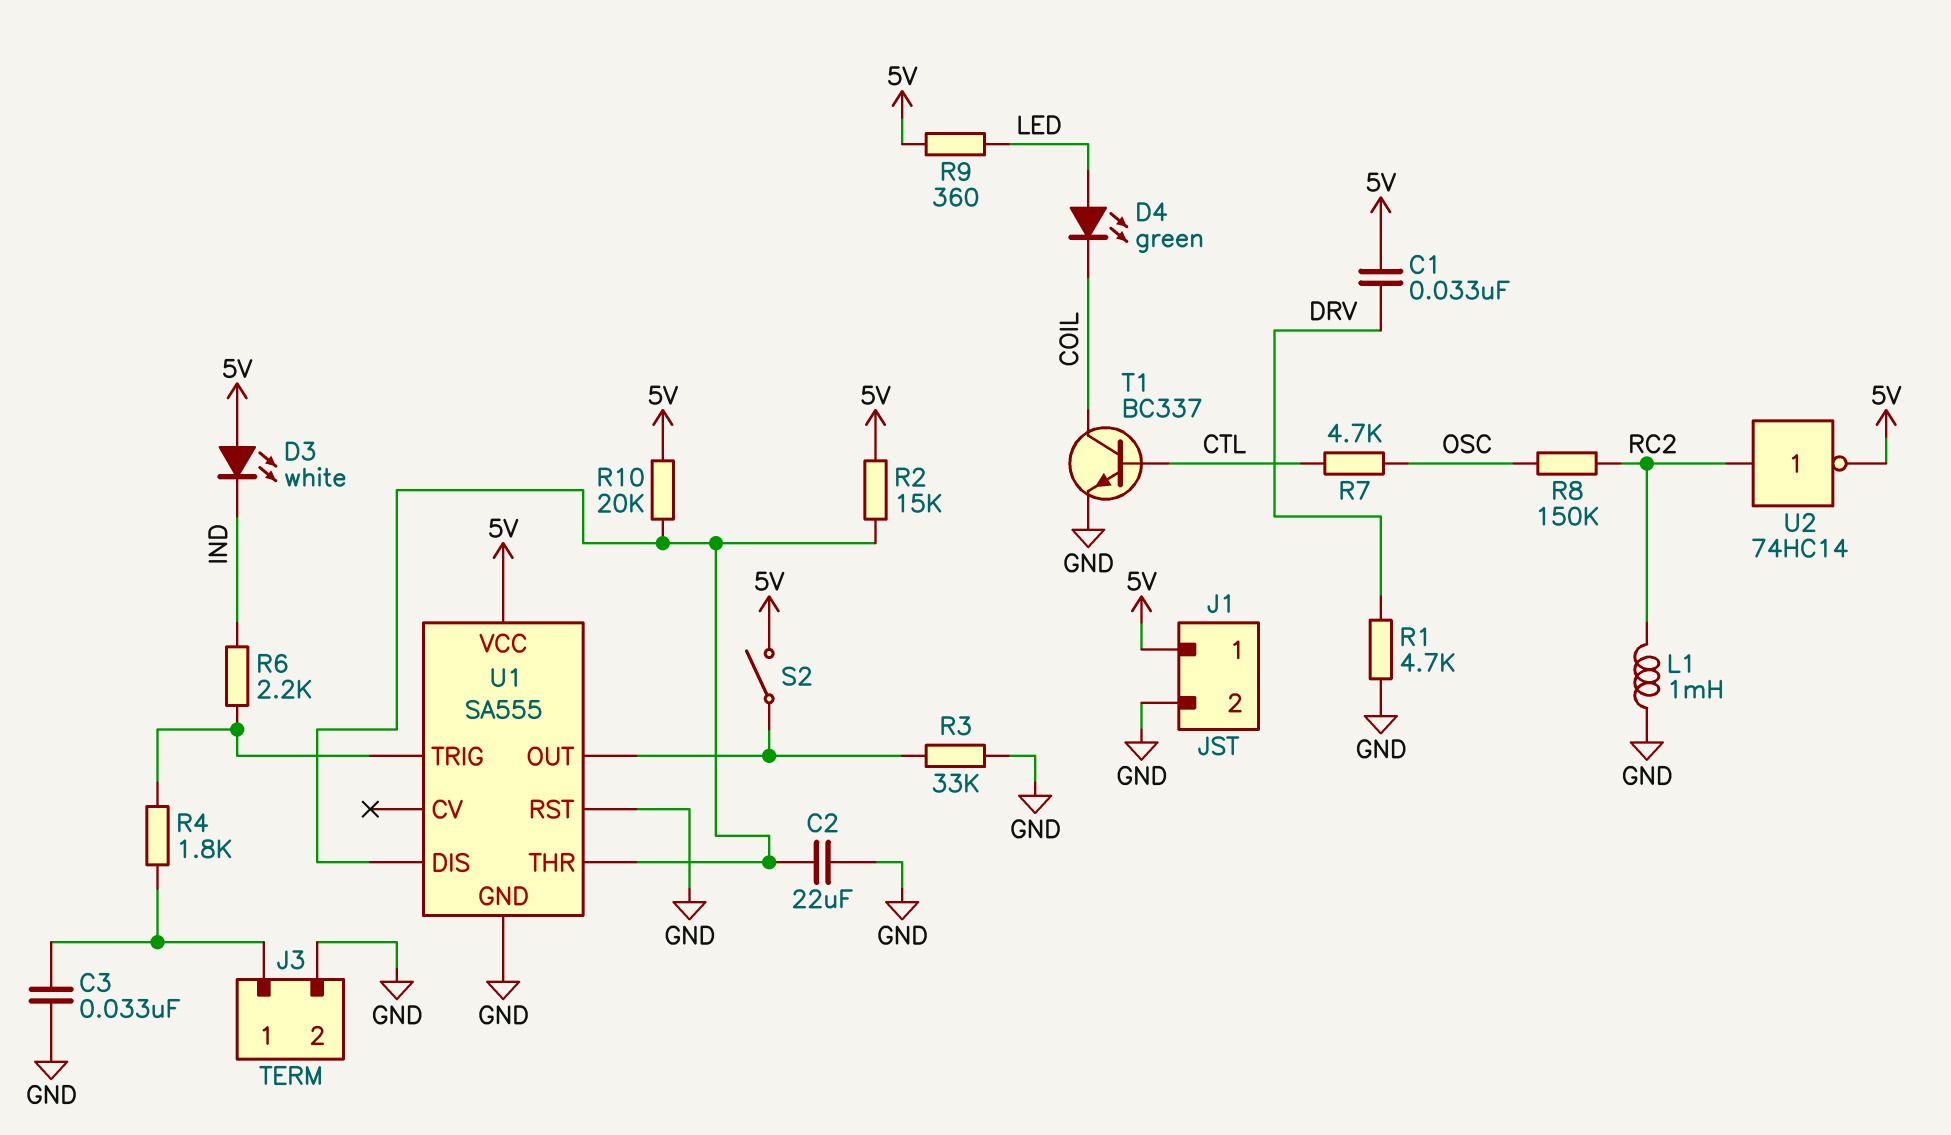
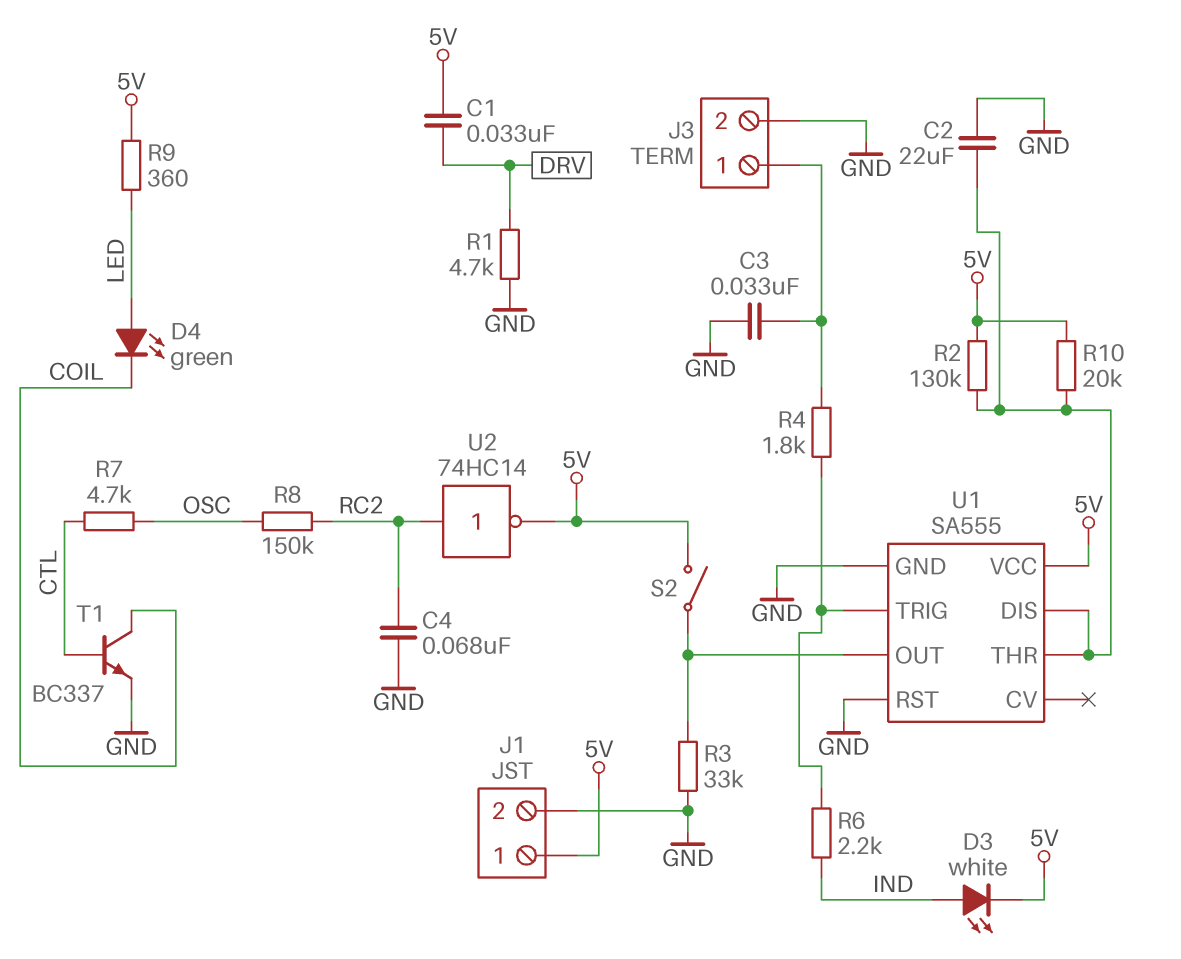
C4: none -> 68nF (GND, RC2)
D3: LED white (A 5V, K IND) -> LED white (A IND, K 5V)
L1: 1mH (GND, RC2) -> none
R2: 15k (5V, U1/DIS) -> 130k (5V, U1/DIS)

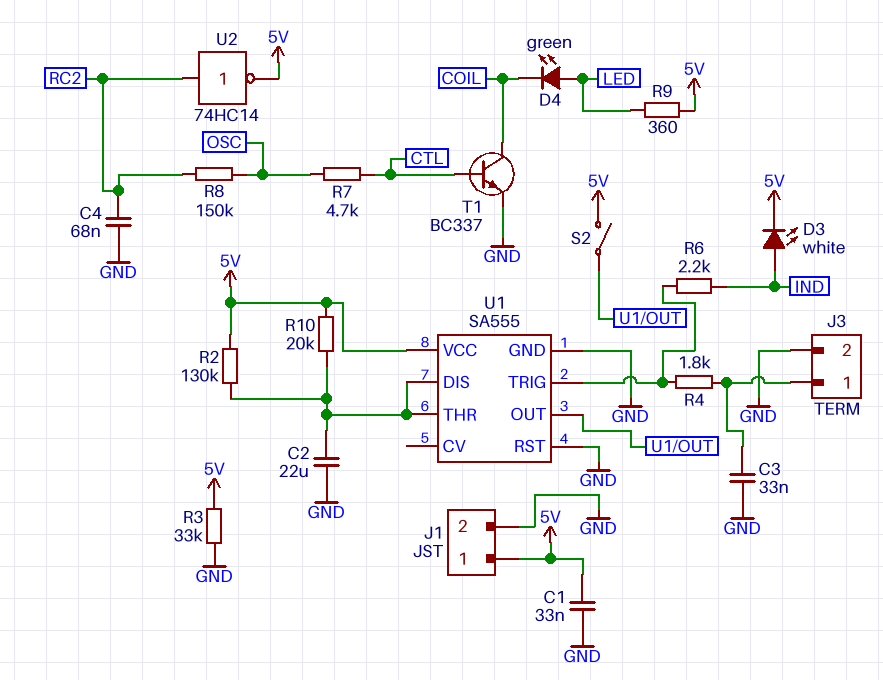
C1: 33nF (5V, DRV) -> 33nF (5V, GND)
R1: 4.7k (DRV, GND) -> none
R3: 33k (GND, U1/OUT) -> 33k (5V, GND)

